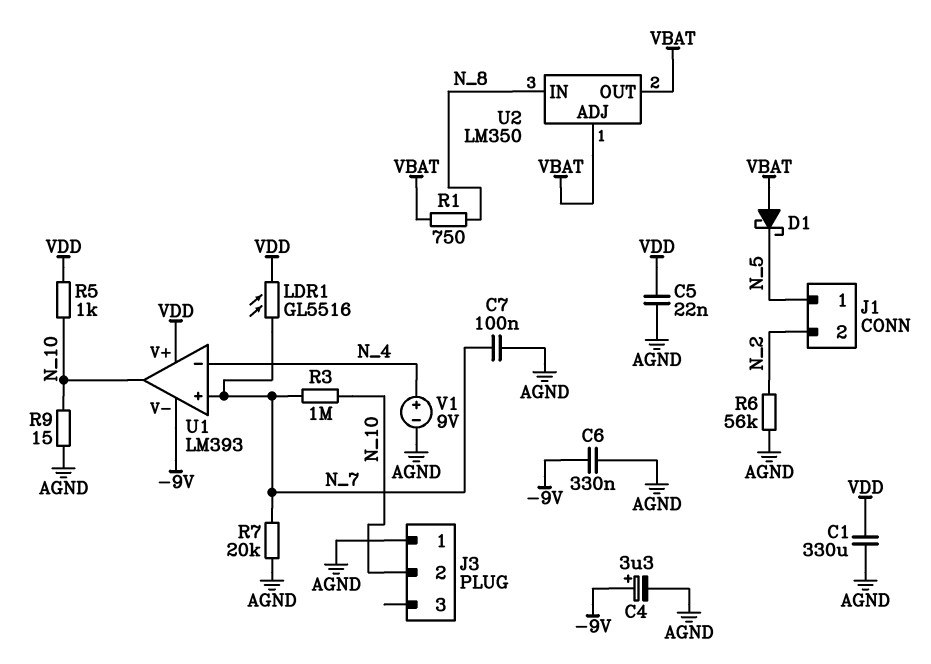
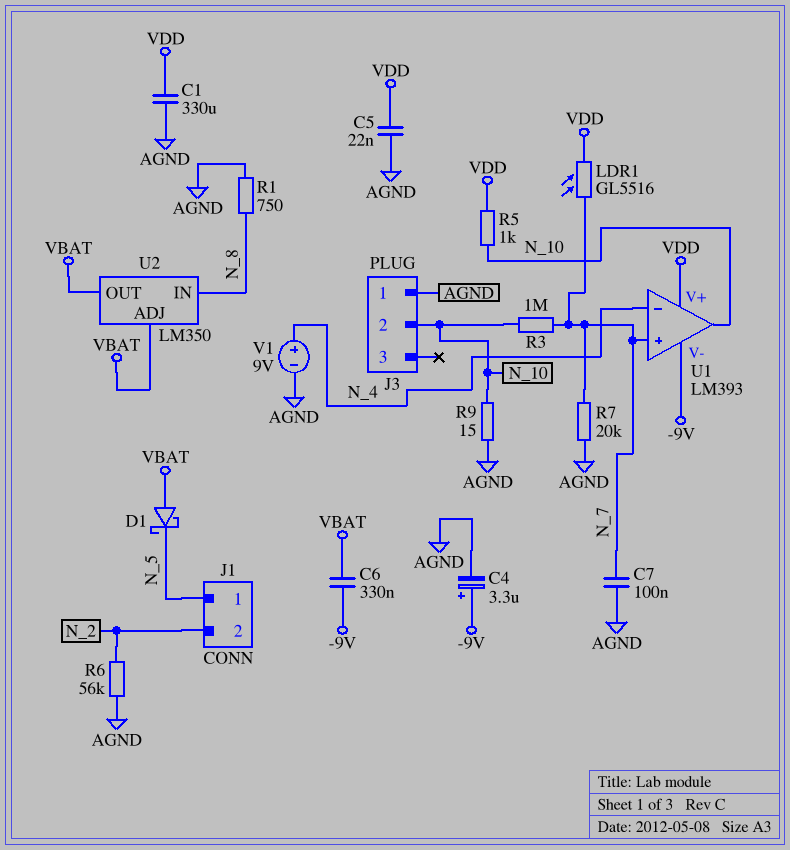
C6: 330nF (-9V, AGND) -> 330nF (-9V, VBAT)
R1: 750 (N_8, VBAT) -> 750 (AGND, N_8)

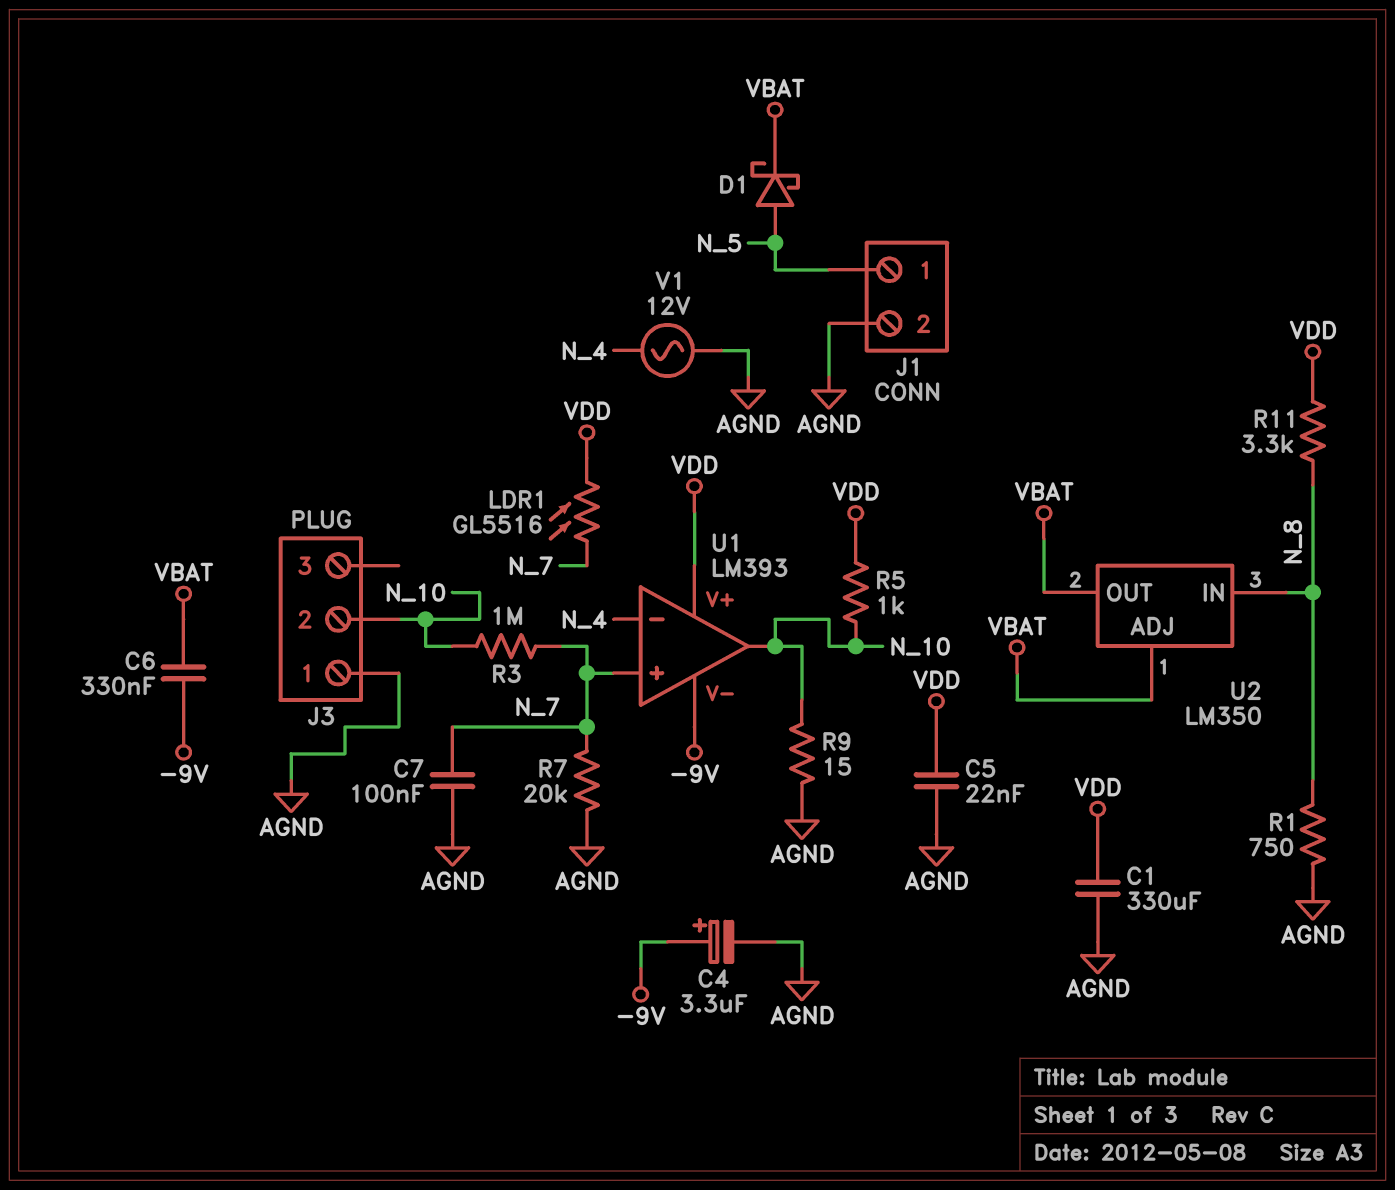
D1: schottky (A VBAT, K N_5) -> schottky (A N_5, K VBAT)
J1 pin 2: N_2 -> AGND
R6: 56k (AGND, N_2) -> none
R11: none -> 3.3k (N_8, VDD)
V1: 9V (plus N_4, minus AGND) -> AC 12V (AGND, N_4)

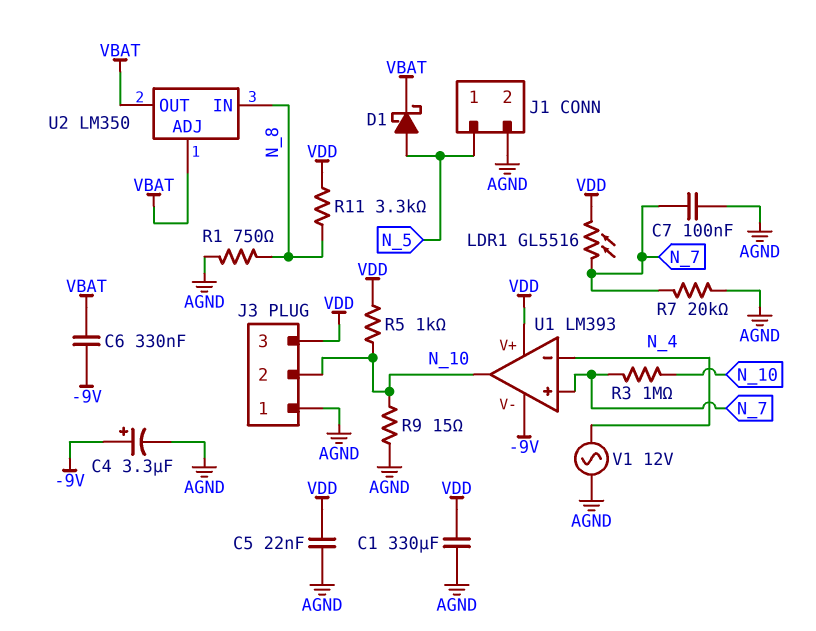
J3 pin 3: none -> VDD

